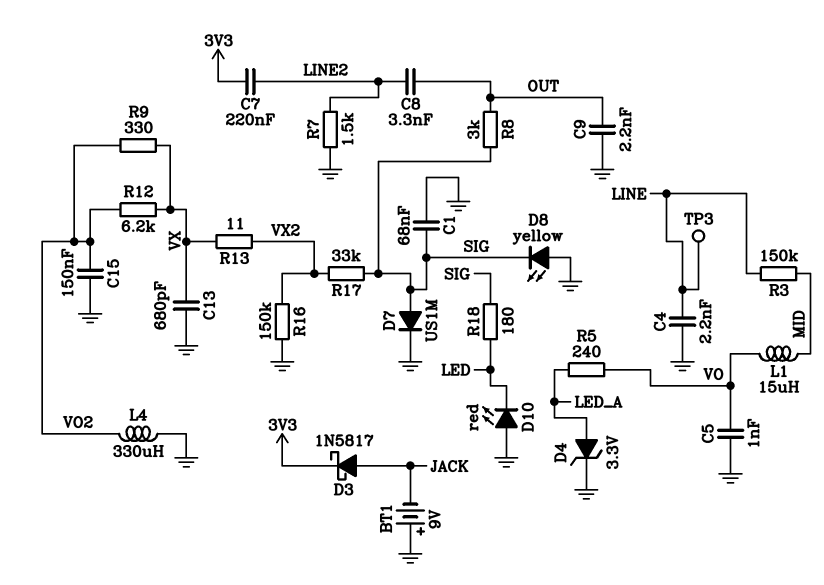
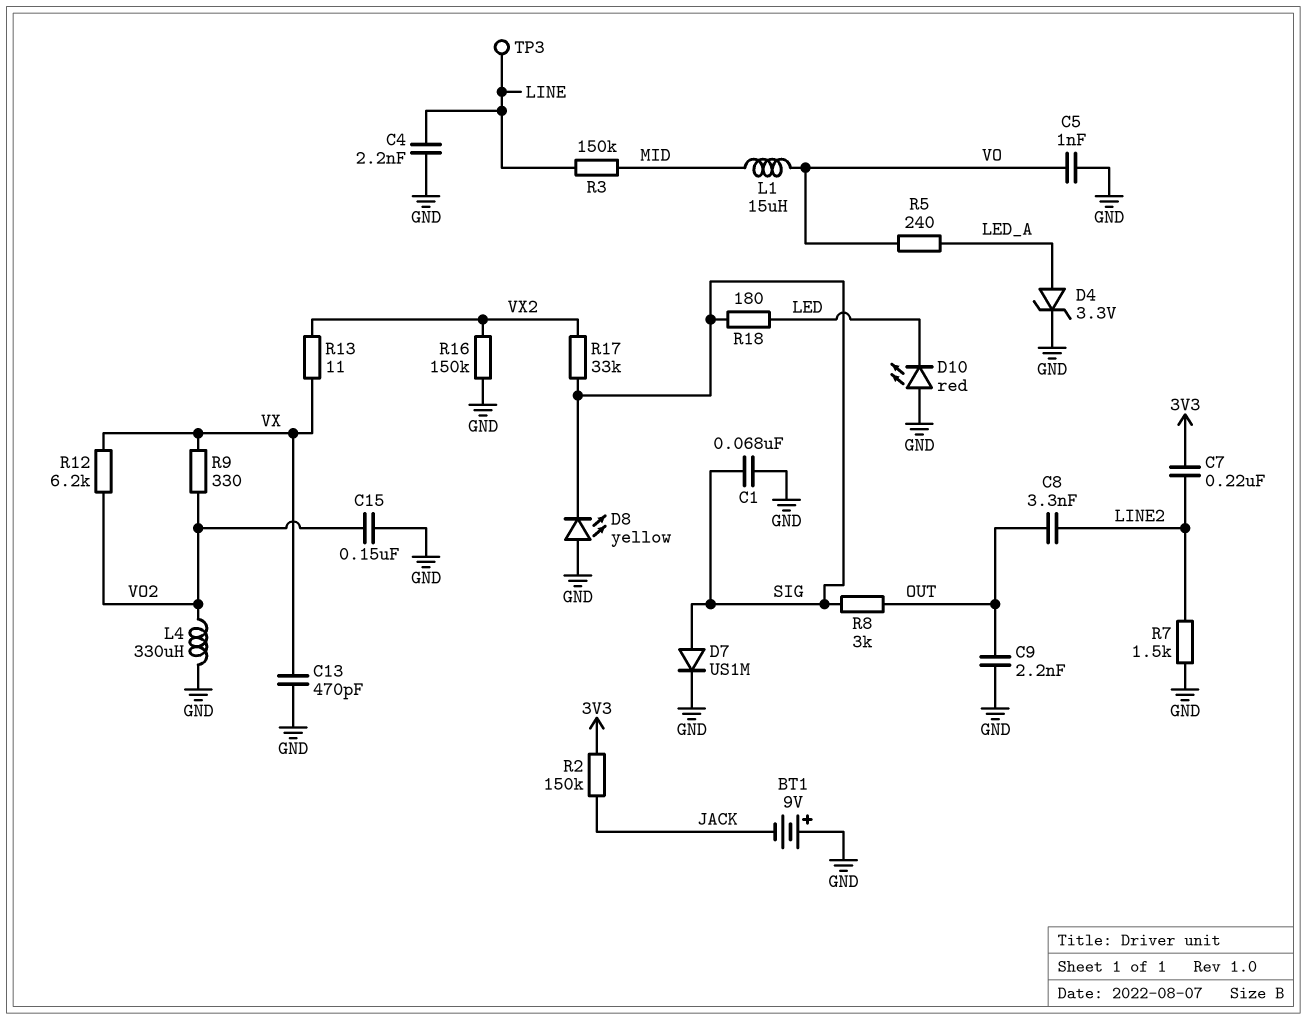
C13: 680pF (GND, VX) -> 470pF (GND, VX)
D3: schottky 1N5817 (A JACK, K 3V3) -> none
R2: none -> 150k (3V3, JACK)

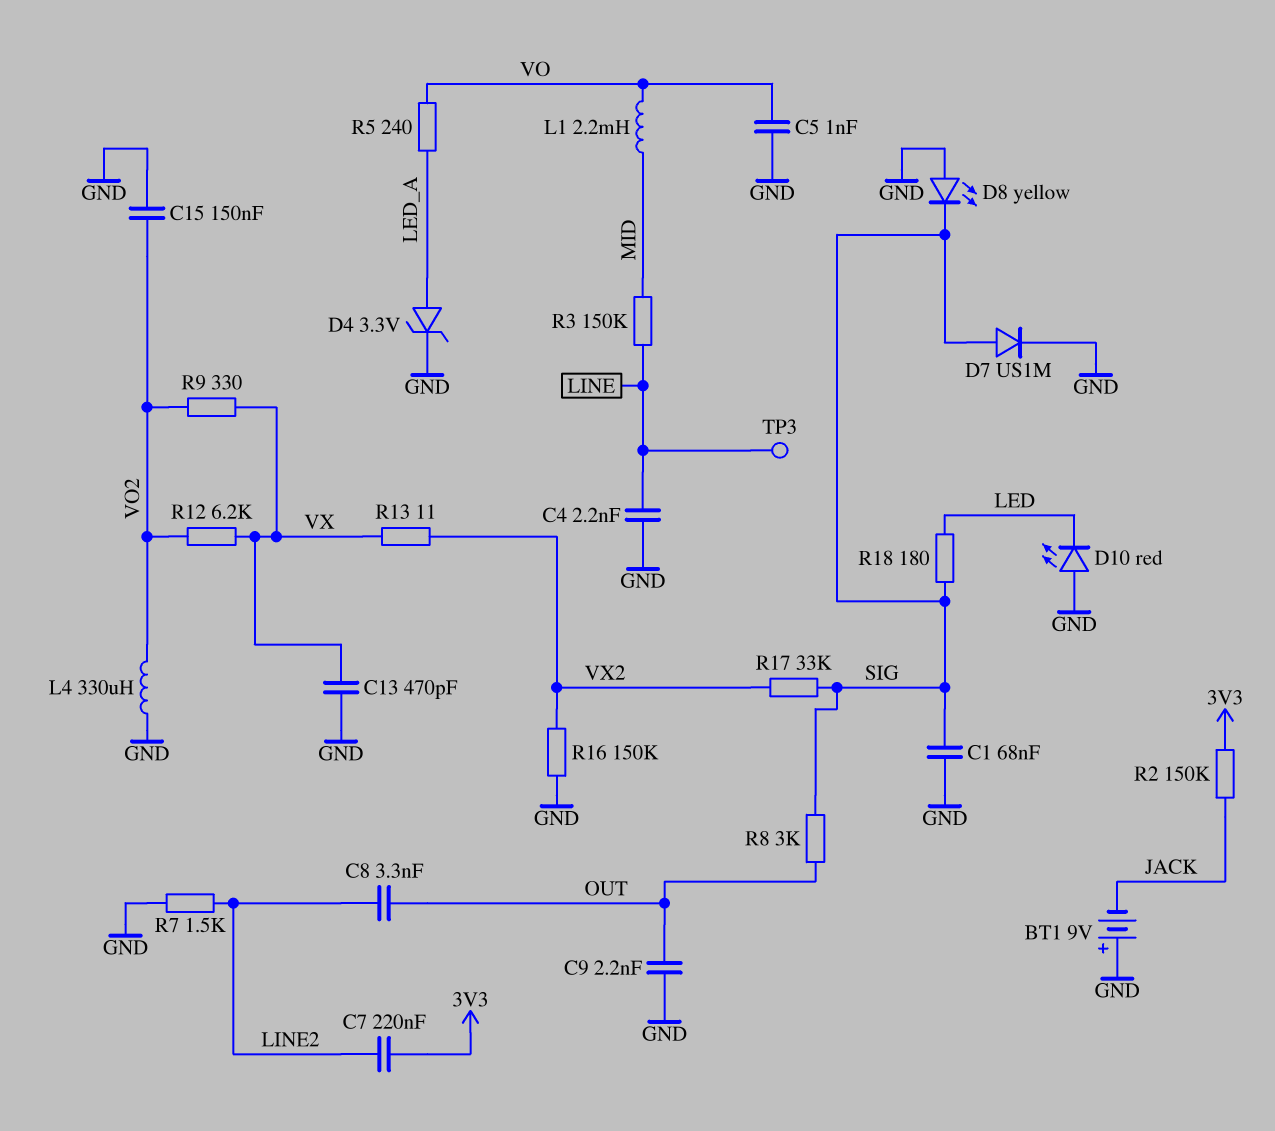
L1: 15uH (MID, VO) -> 2.2mH (MID, VO)

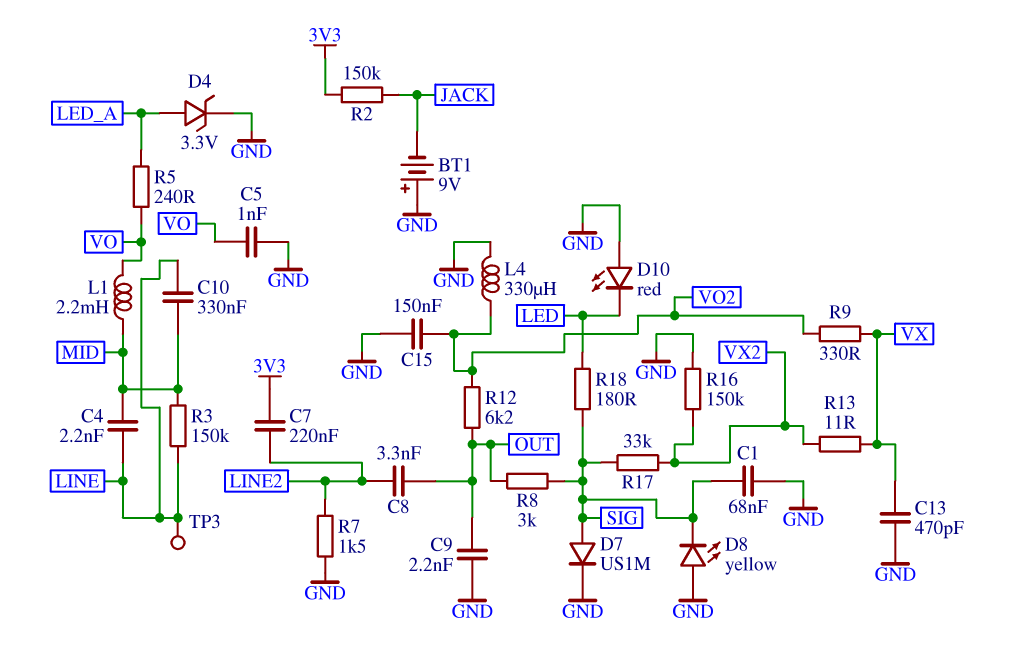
C4: 2.2nF (GND, LINE) -> 2.2nF (LINE, MID)
C10: none -> 330nF (LINE, MID)
R12: 6.2k (VO2, VX) -> 6.2k (OUT, VO2)

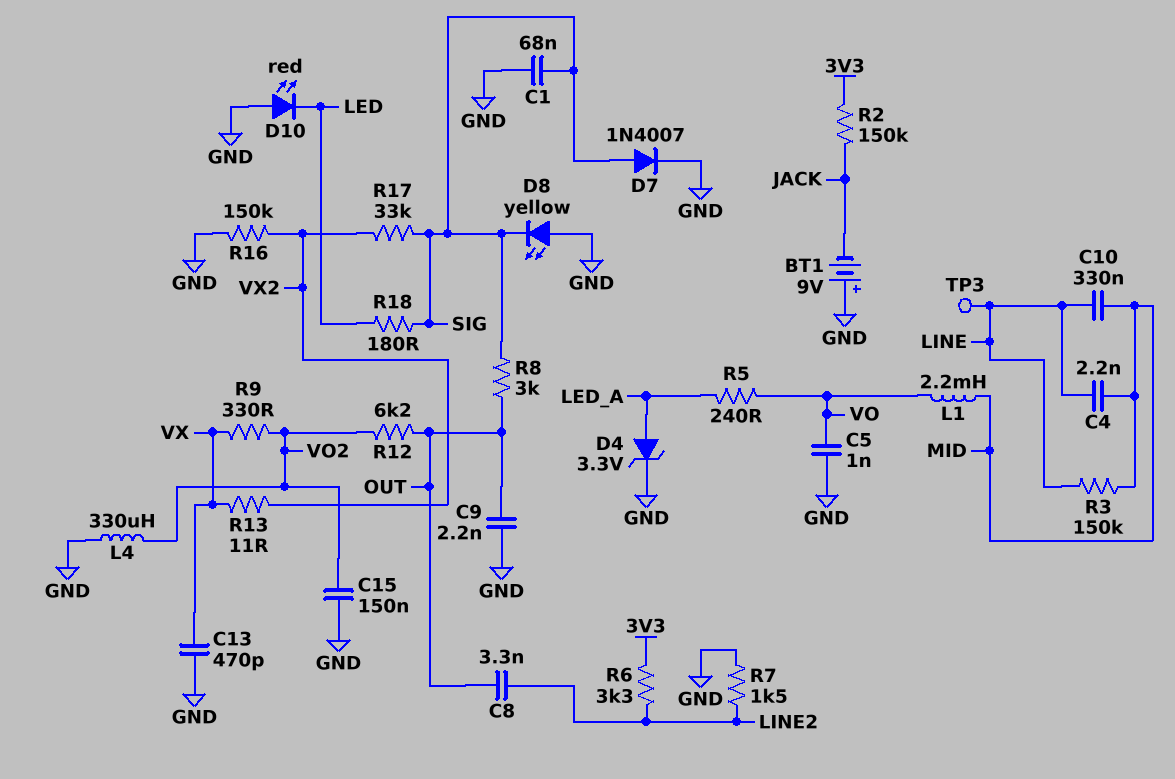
C7: 220nF (3V3, LINE2) -> none
D7: diode US1M (A SIG, K GND) -> diode 1N4007 (A SIG, K GND)
R6: none -> 3.3k (3V3, LINE2)

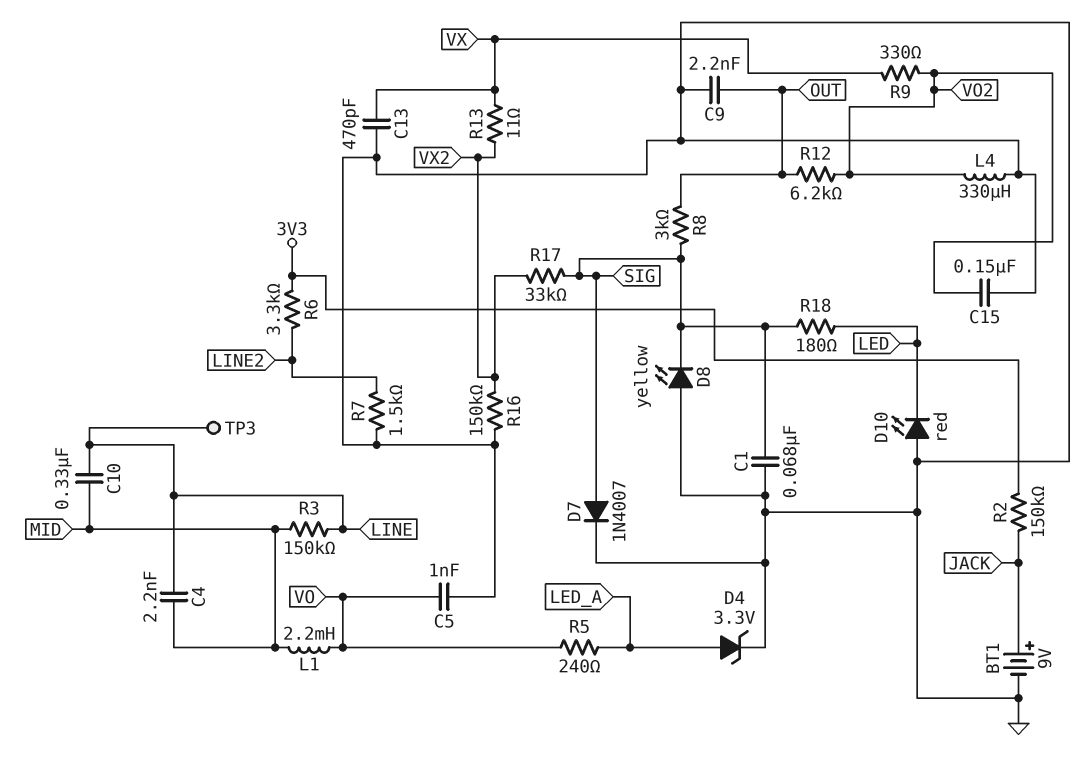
BT1: 9V (plus GND, minus JACK) -> 9V (plus JACK, minus GND)
C8: 3.3nF (LINE2, OUT) -> none

